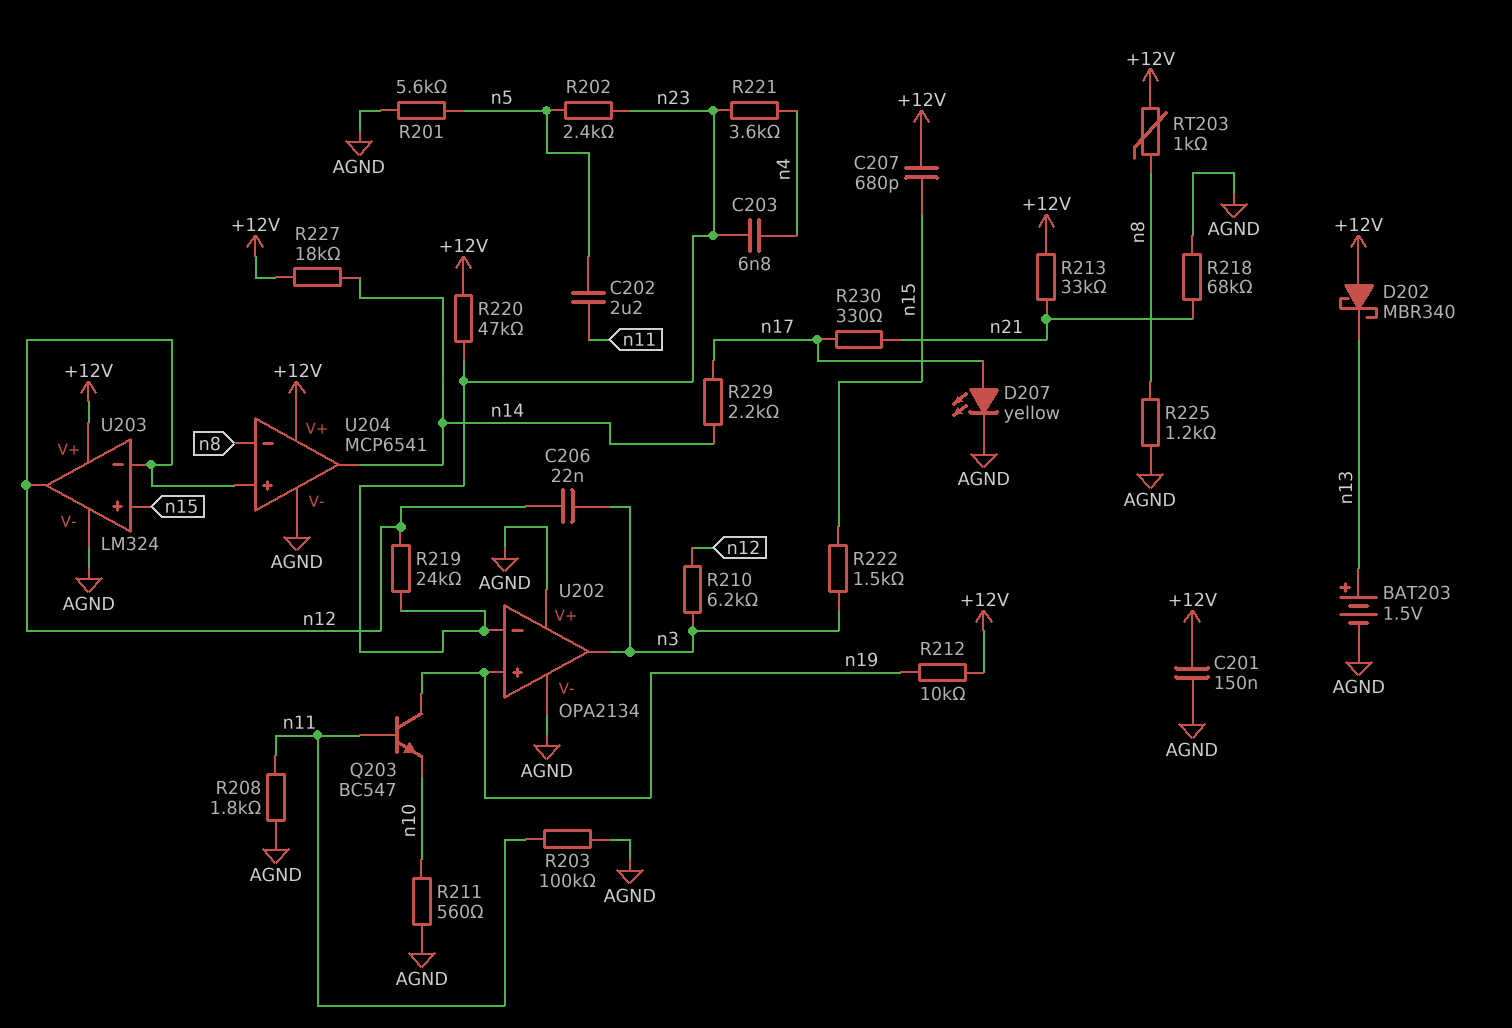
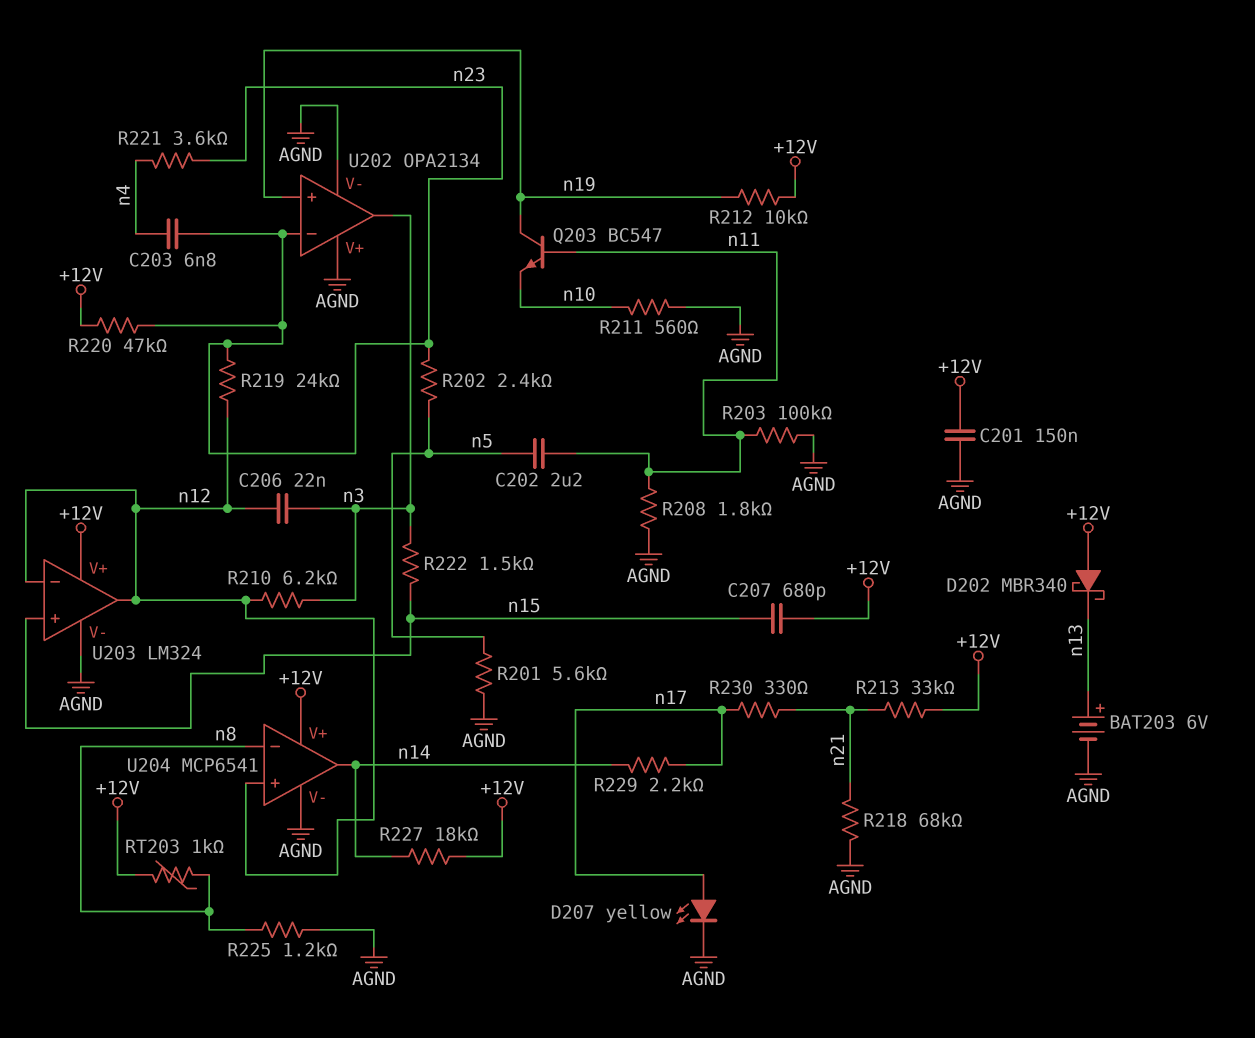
BAT203: 1.5V (plus n13, minus AGND) -> 6V (plus n13, minus AGND)

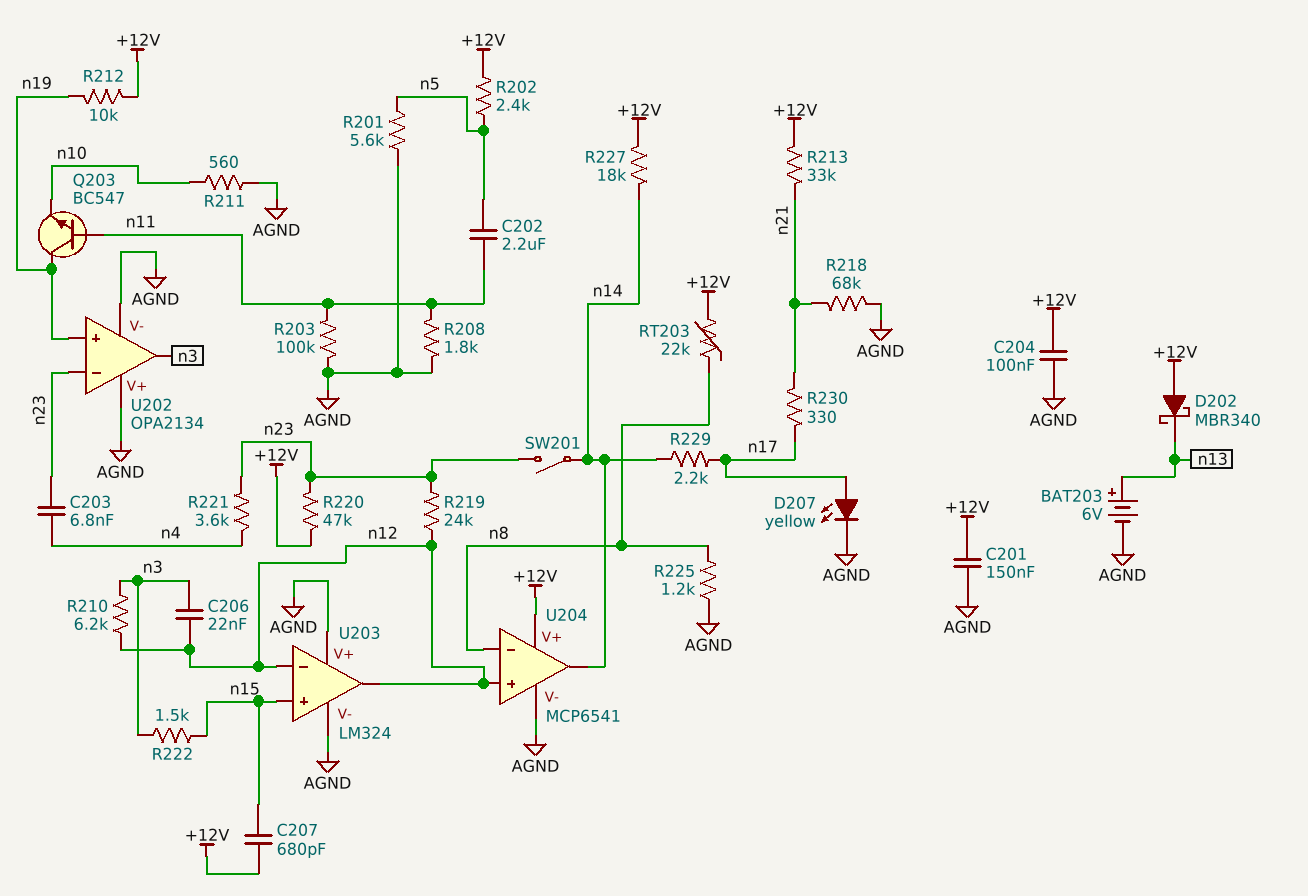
C204: none -> 100nF (+12V, AGND)
R202: 2.4k (n5, n23) -> 2.4k (+12V, n5)
RT203: 1k (+12V, n8) -> 22k (+12V, n8)
SW201: none -> switch (n14, n23)
U203 pin V+: +12V -> AGND

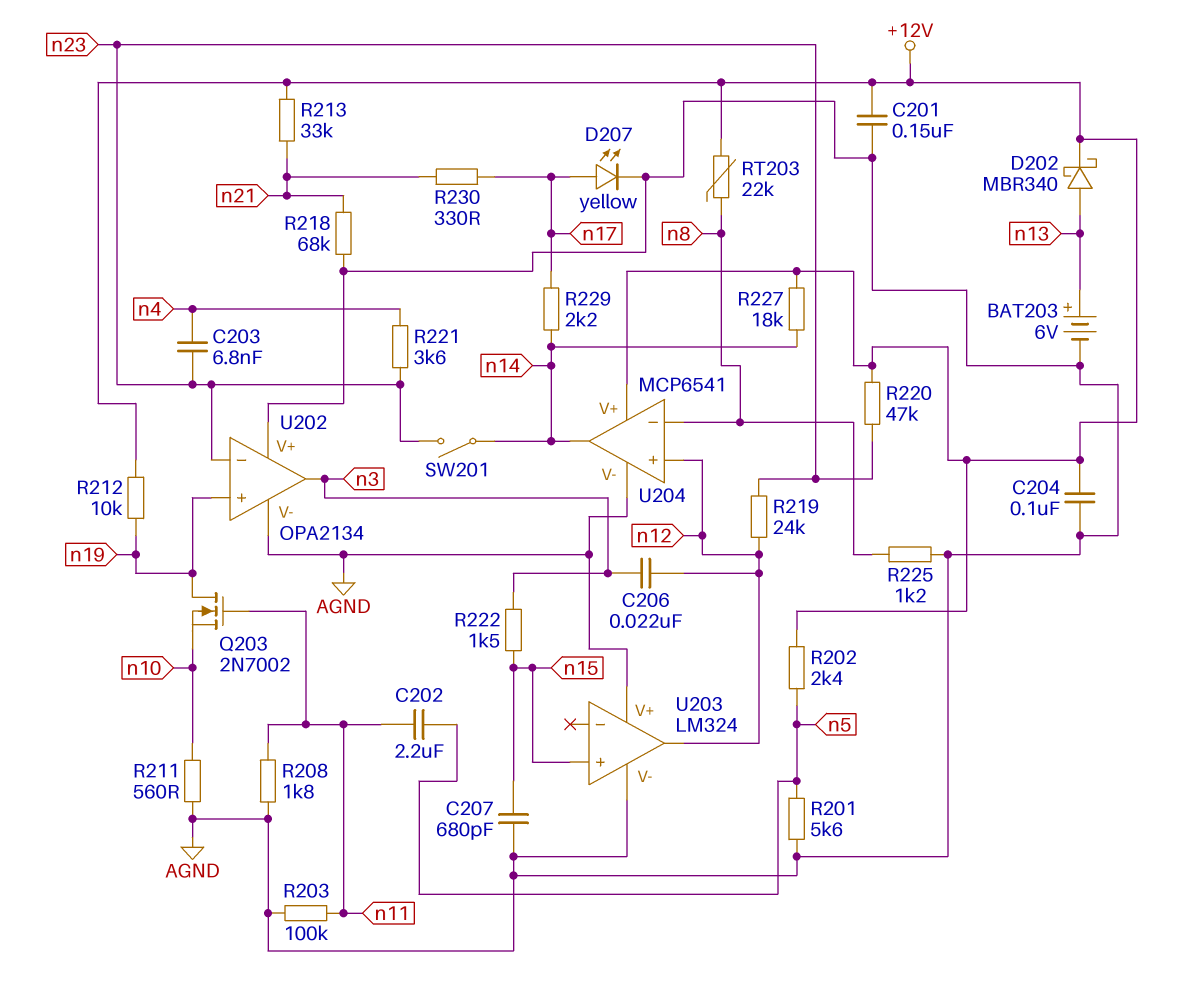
C207: 680pF (+12V, n15) -> 680pF (AGND, n15)
D202: schottky MBR340 (A +12V, K n13) -> schottky MBR340 (A n13, K +12V)
Q203: NPN BC547 (B n11, C n19, E n10) -> NMOS 2N7002 (G n11, D n19, S n10)
R210: 6.2k (n3, n12) -> none
U203 pin in-: n12 -> none

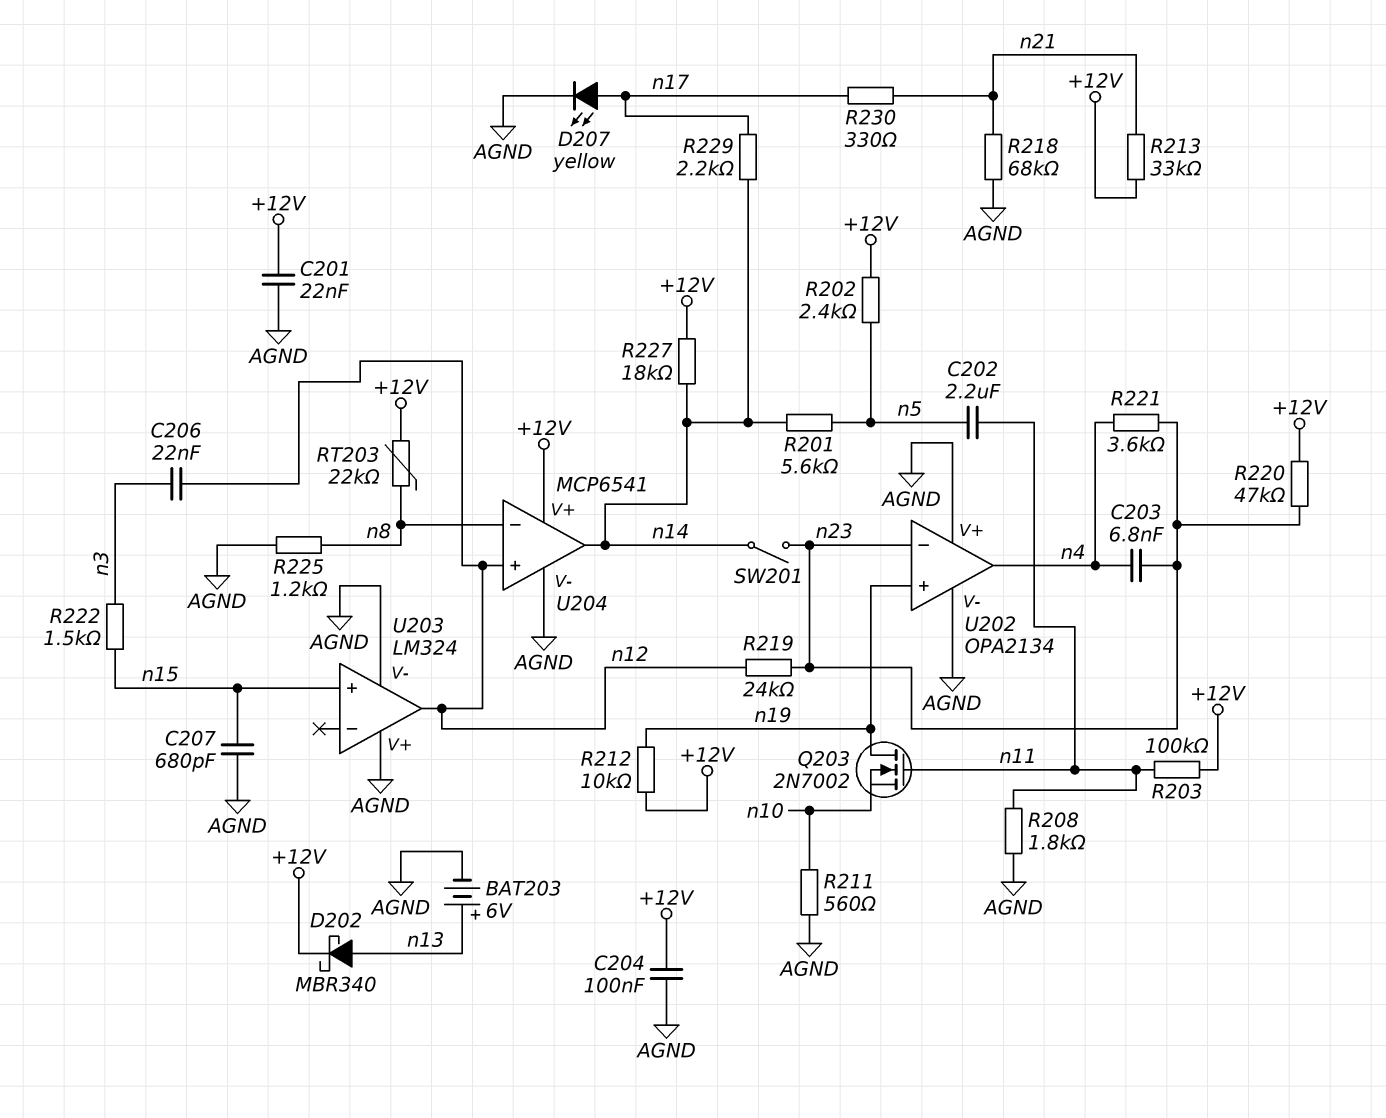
C201: 150nF (+12V, AGND) -> 22nF (+12V, AGND)
R201: 5.6k (AGND, n5) -> 5.6k (n5, n14)
R203: 100k (AGND, n11) -> 100k (+12V, n11)
U202 pin out: n3 -> n4

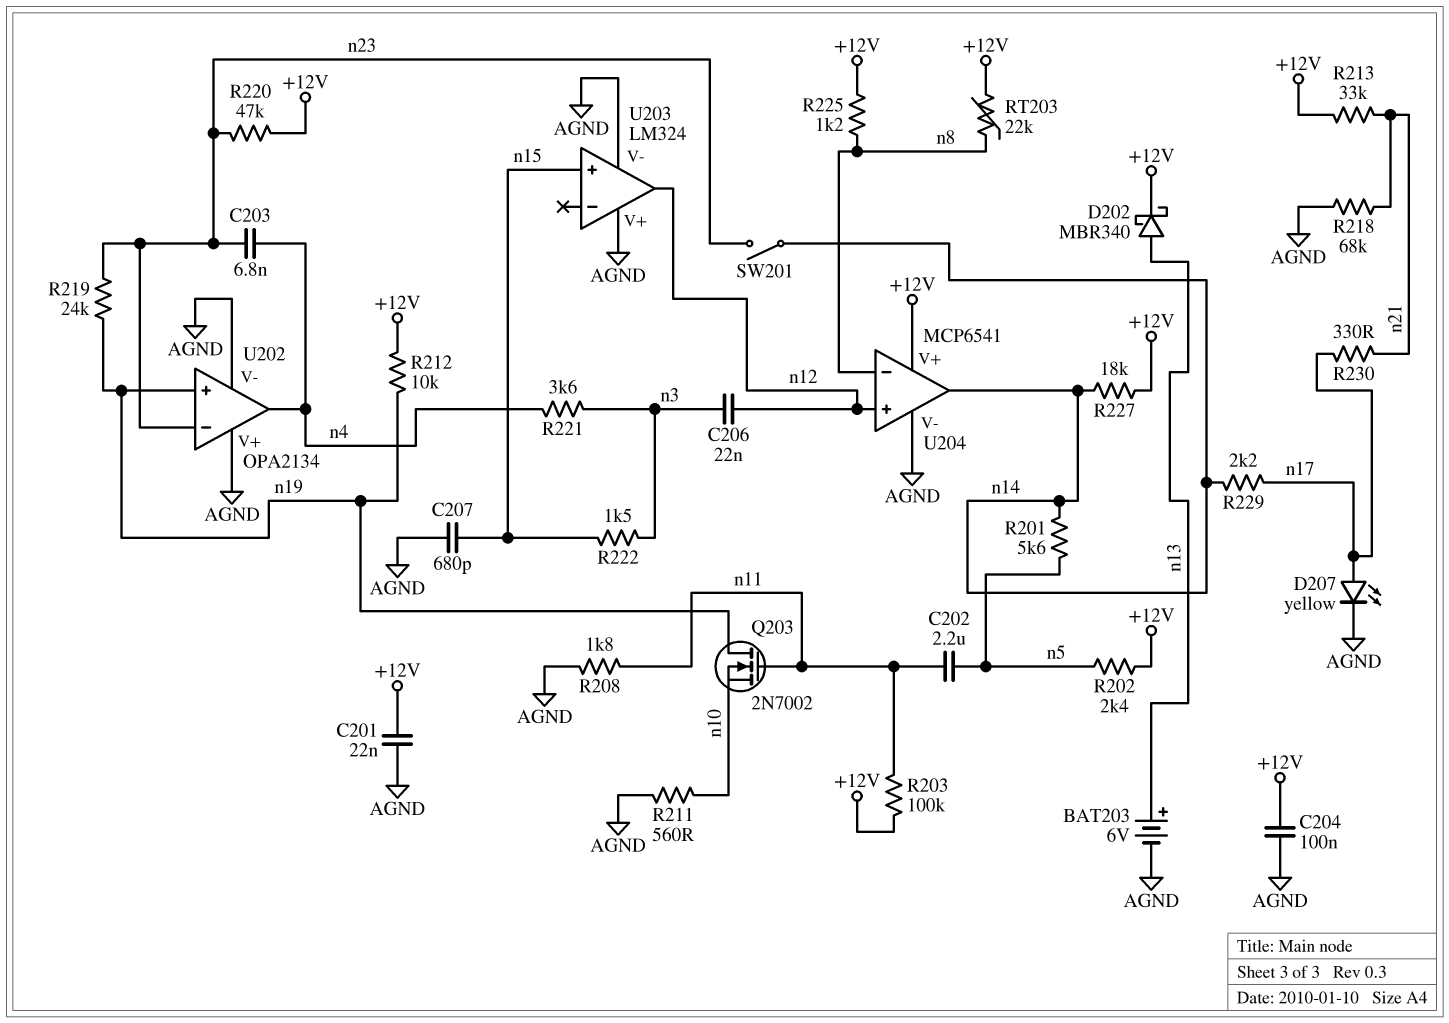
R219: 24k (n12, n23) -> 24k (n19, n23)
R221: 3.6k (n4, n23) -> 3.6k (n3, n4)
R225: 1.2k (AGND, n8) -> 1.2k (+12V, n8)

